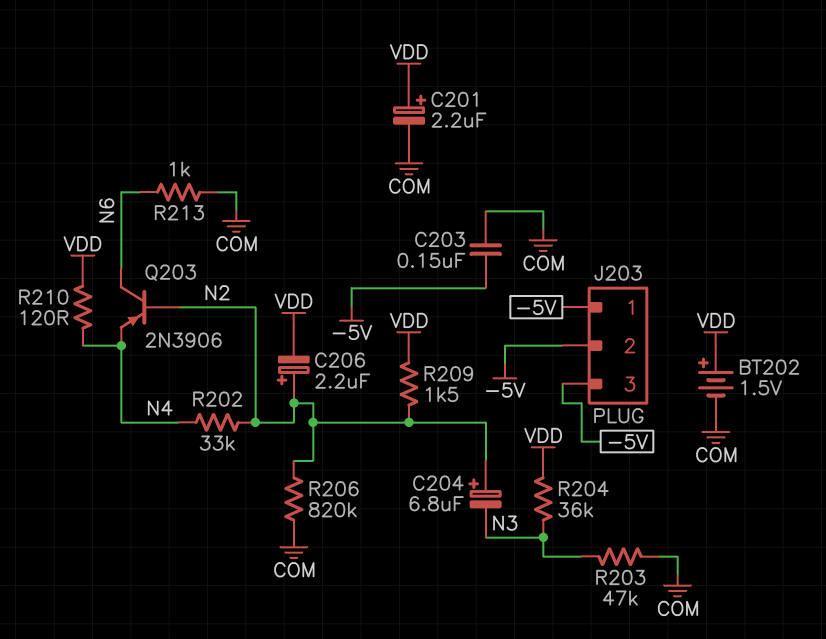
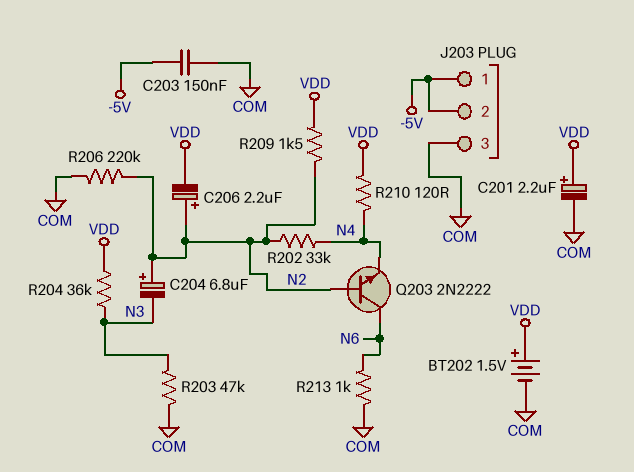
J203 pin 3: -5V -> COM
Q203: PNP 2N3906 (B N2, C N6, E N4) -> NPN 2N2222 (B N2, C N6, E N4)
R206: 820k (COM, N2) -> 220k (COM, N2)

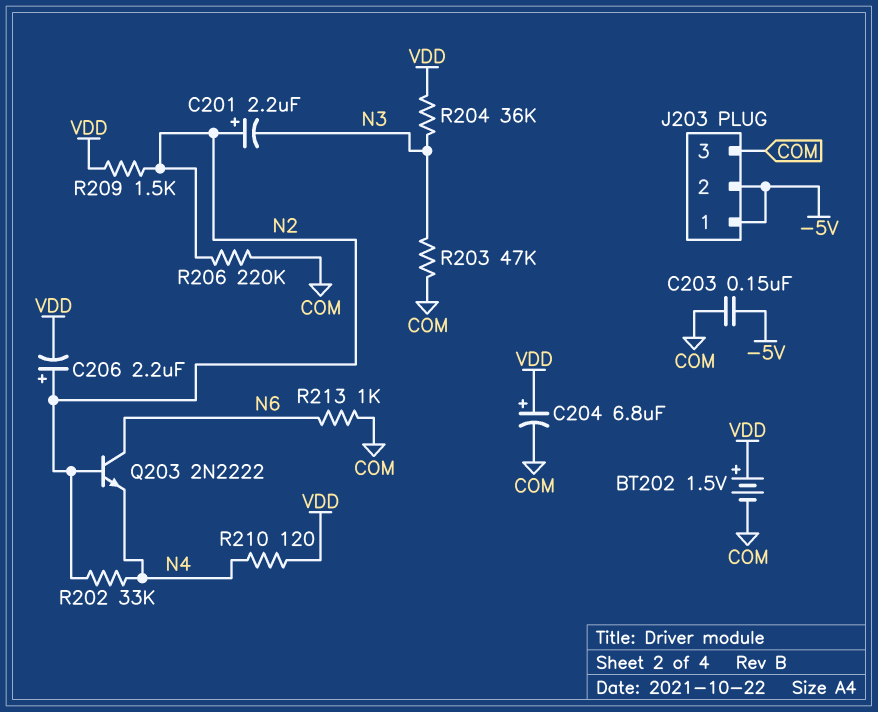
C201: 2.2uF (plus VDD, minus COM) -> 2.2uF (plus N2, minus N3)
C204: 6.8uF (plus N2, minus N3) -> 6.8uF (plus VDD, minus COM)

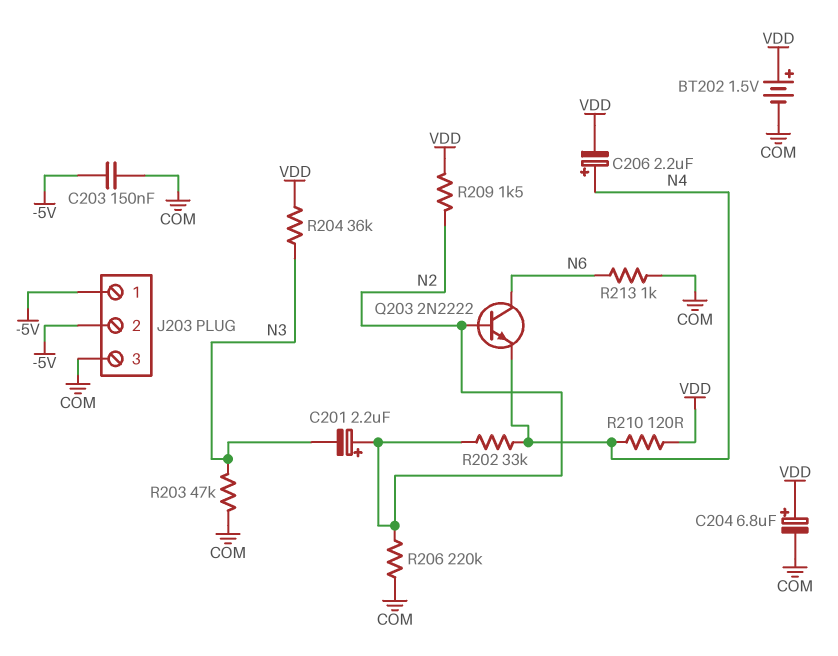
C206: 2.2uF (plus N2, minus VDD) -> 2.2uF (plus N4, minus VDD)

